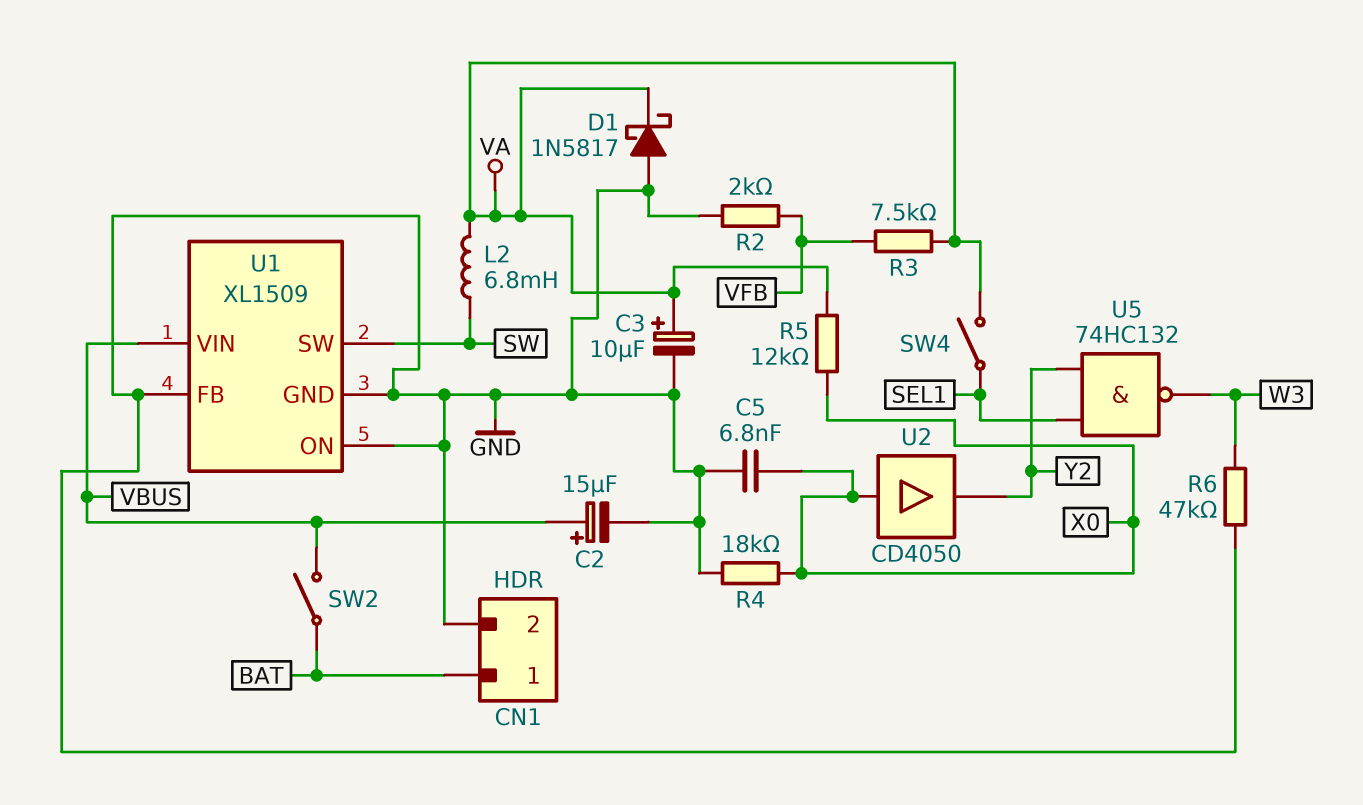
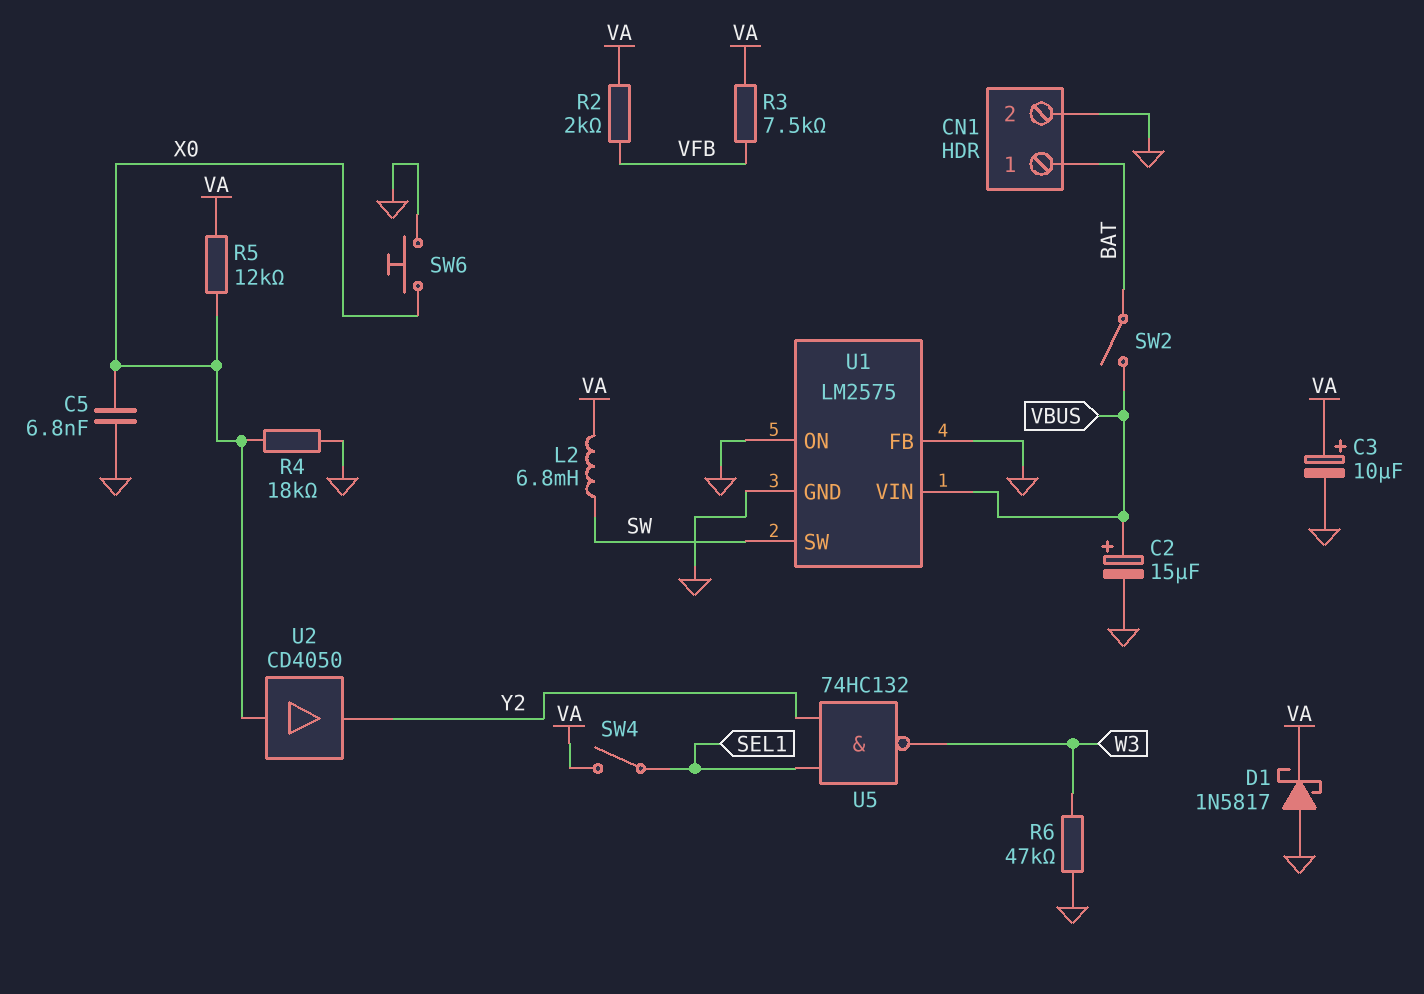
R2: 2k (GND, VFB) -> 2k (VA, VFB)
SW6: none -> button (GND, X0)
U1: XL1509 -> LM2575

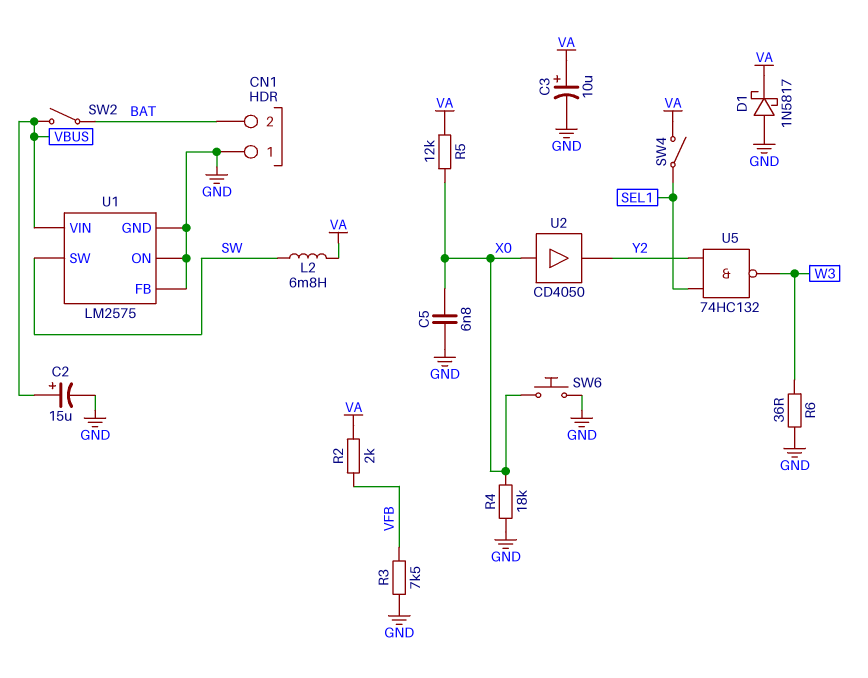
CN1 pin 1: BAT -> GND
CN1 pin 2: GND -> BAT
R3: 7.5k (VA, VFB) -> 7.5k (GND, VFB)
R6: 47k (GND, W3) -> 36 (GND, W3)

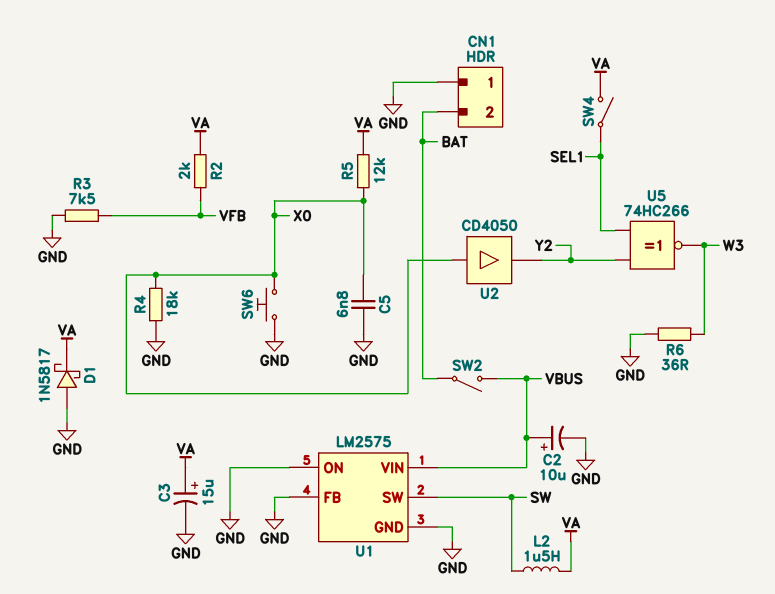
C2: 15uF (plus VBUS, minus GND) -> 10uF (plus VBUS, minus GND)
C3: 10uF (plus VA, minus GND) -> 15uF (plus VA, minus GND)
L2: 6.8mH (SW, VA) -> 1.5uH (SW, VA)
U5: NAND 74HC132 (in SEL1, in Y2, out W3) -> XNOR 74HC266 (in SEL1, in Y2, out W3)

